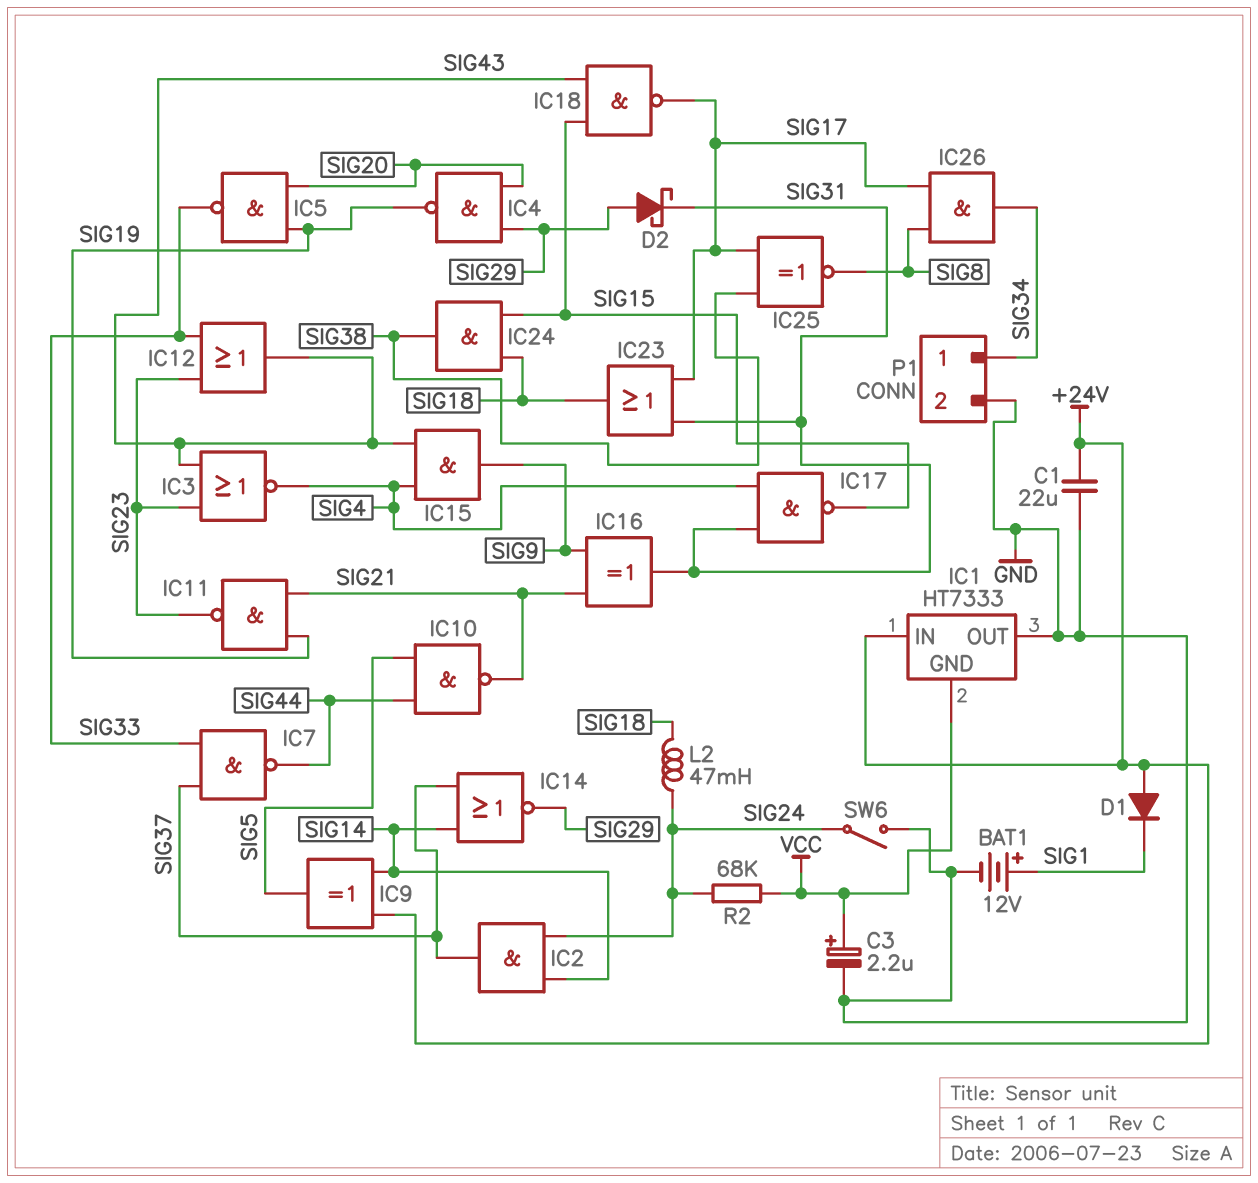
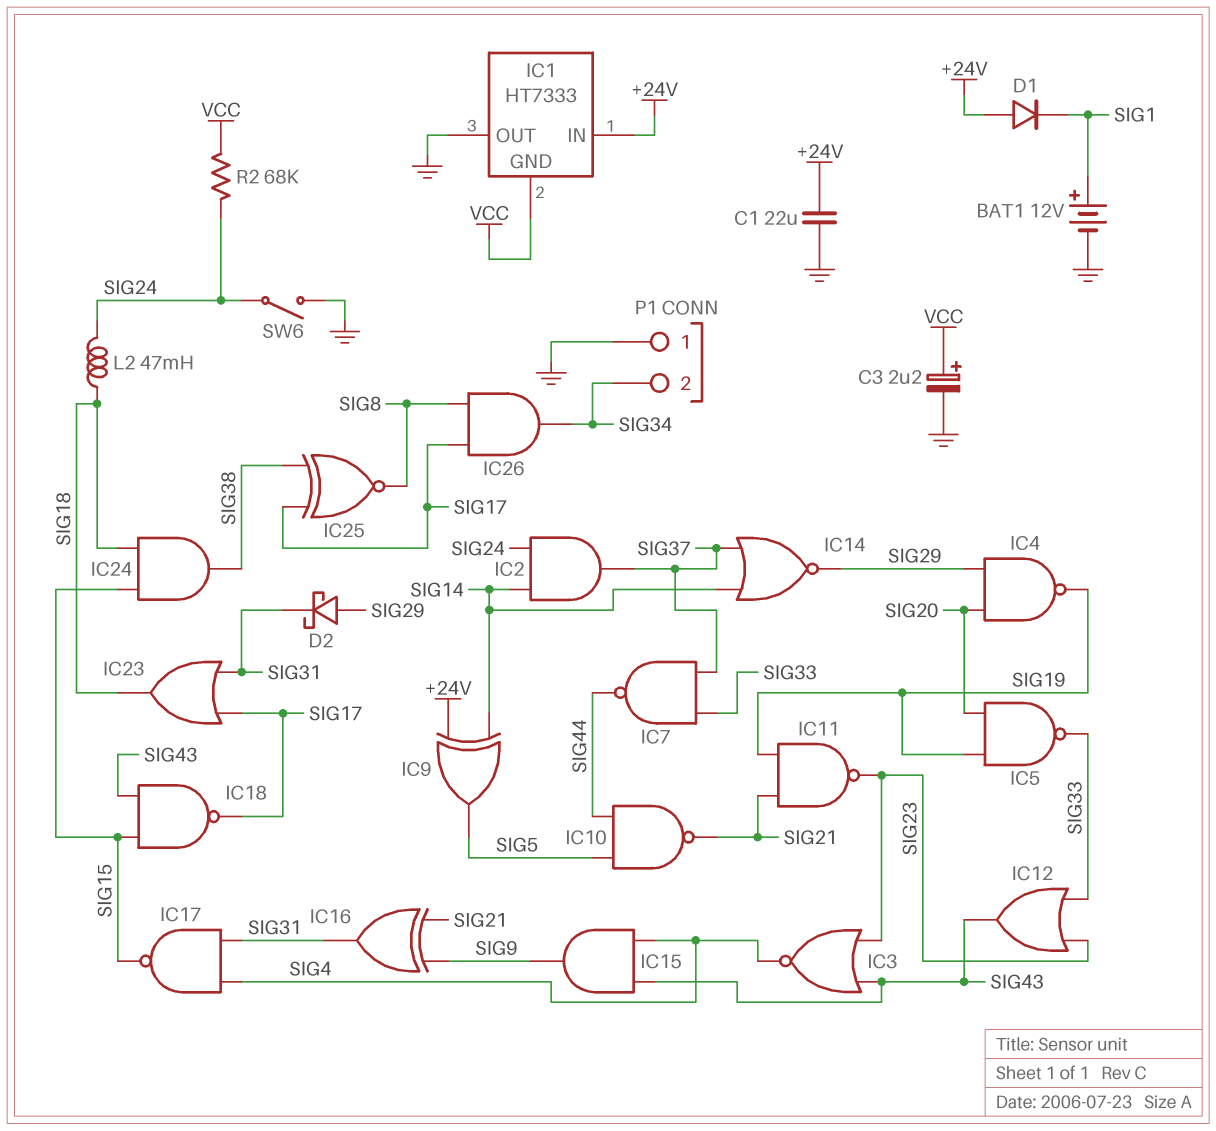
P1 pin 1: SIG34 -> GND
P1 pin 2: GND -> SIG34

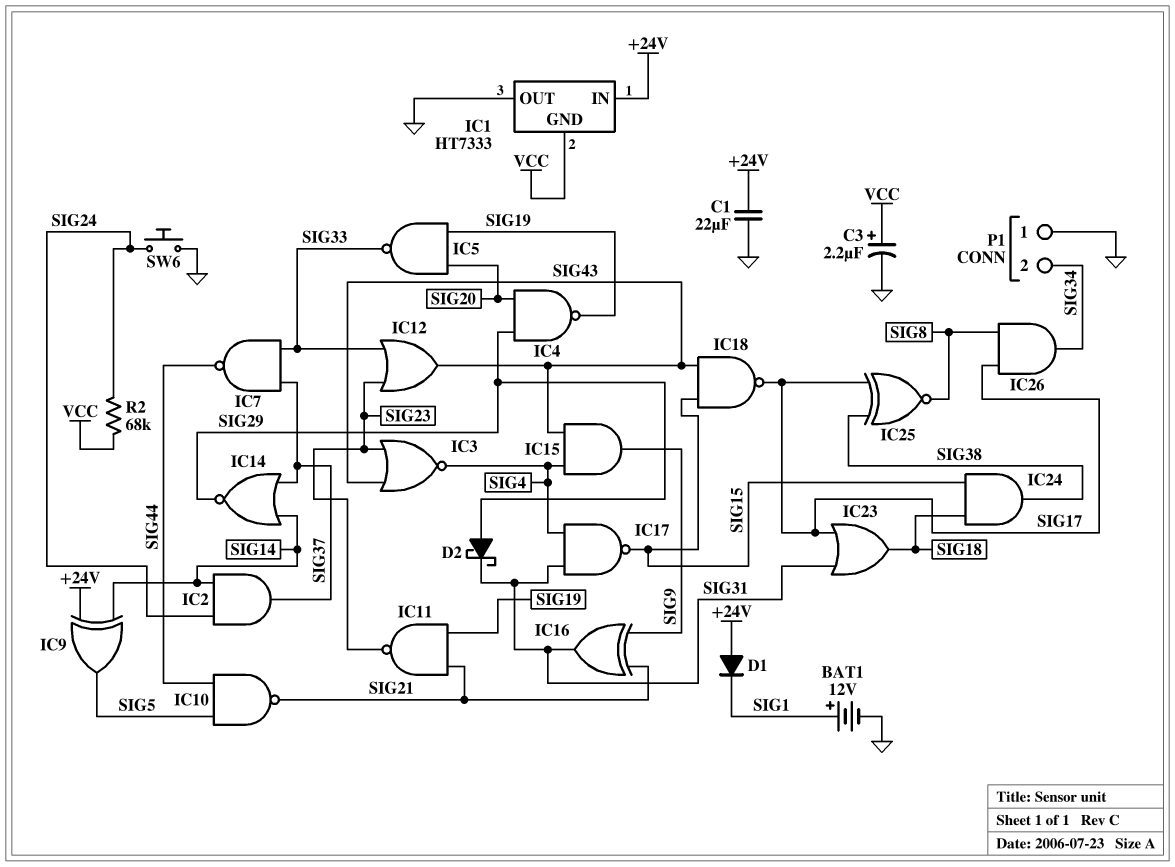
L2: 47mH (SIG18, SIG24) -> none
SW6: switch (GND, SIG24) -> button (GND, SIG24)

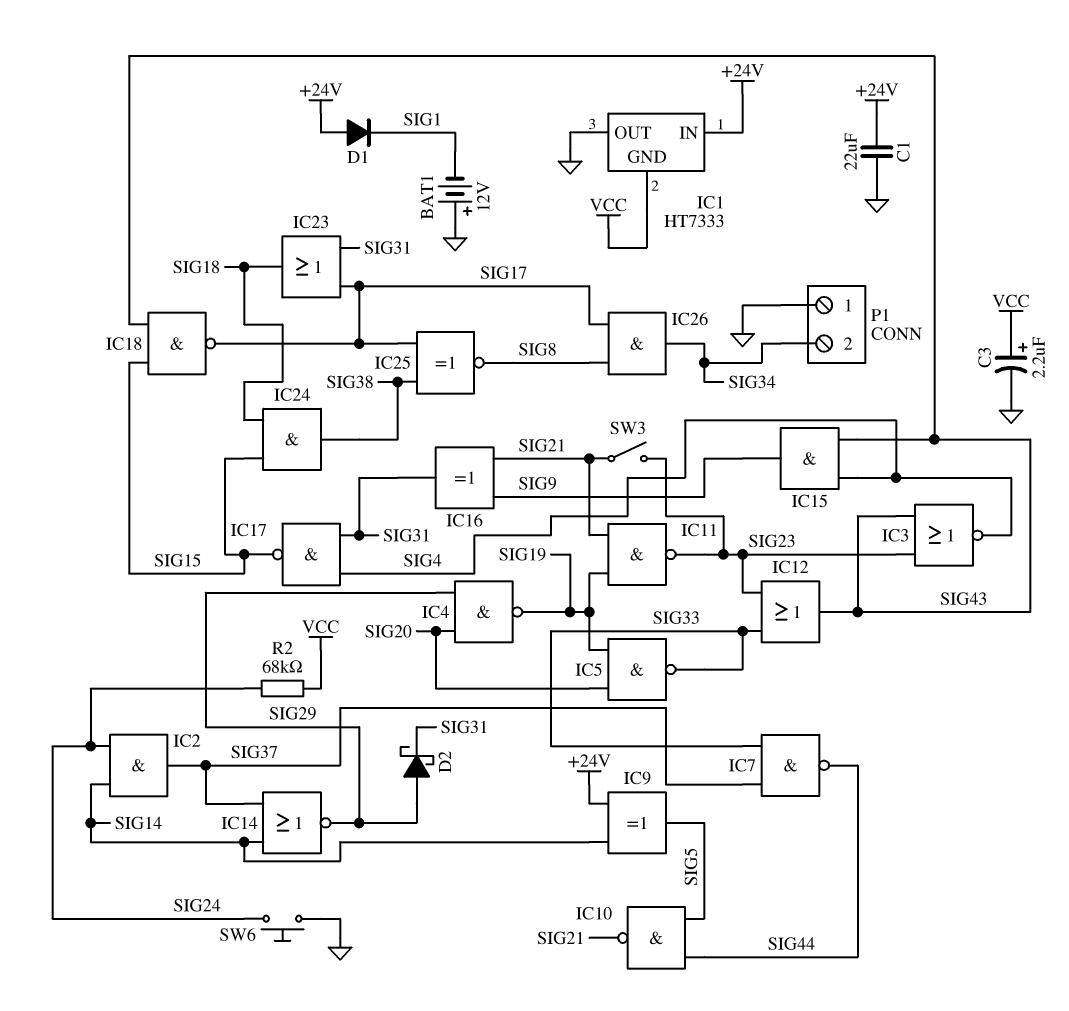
BAT1: 12V (plus SIG1, minus GND) -> 12V (plus GND, minus SIG1)
SW3: none -> switch (SIG21, SIG23)

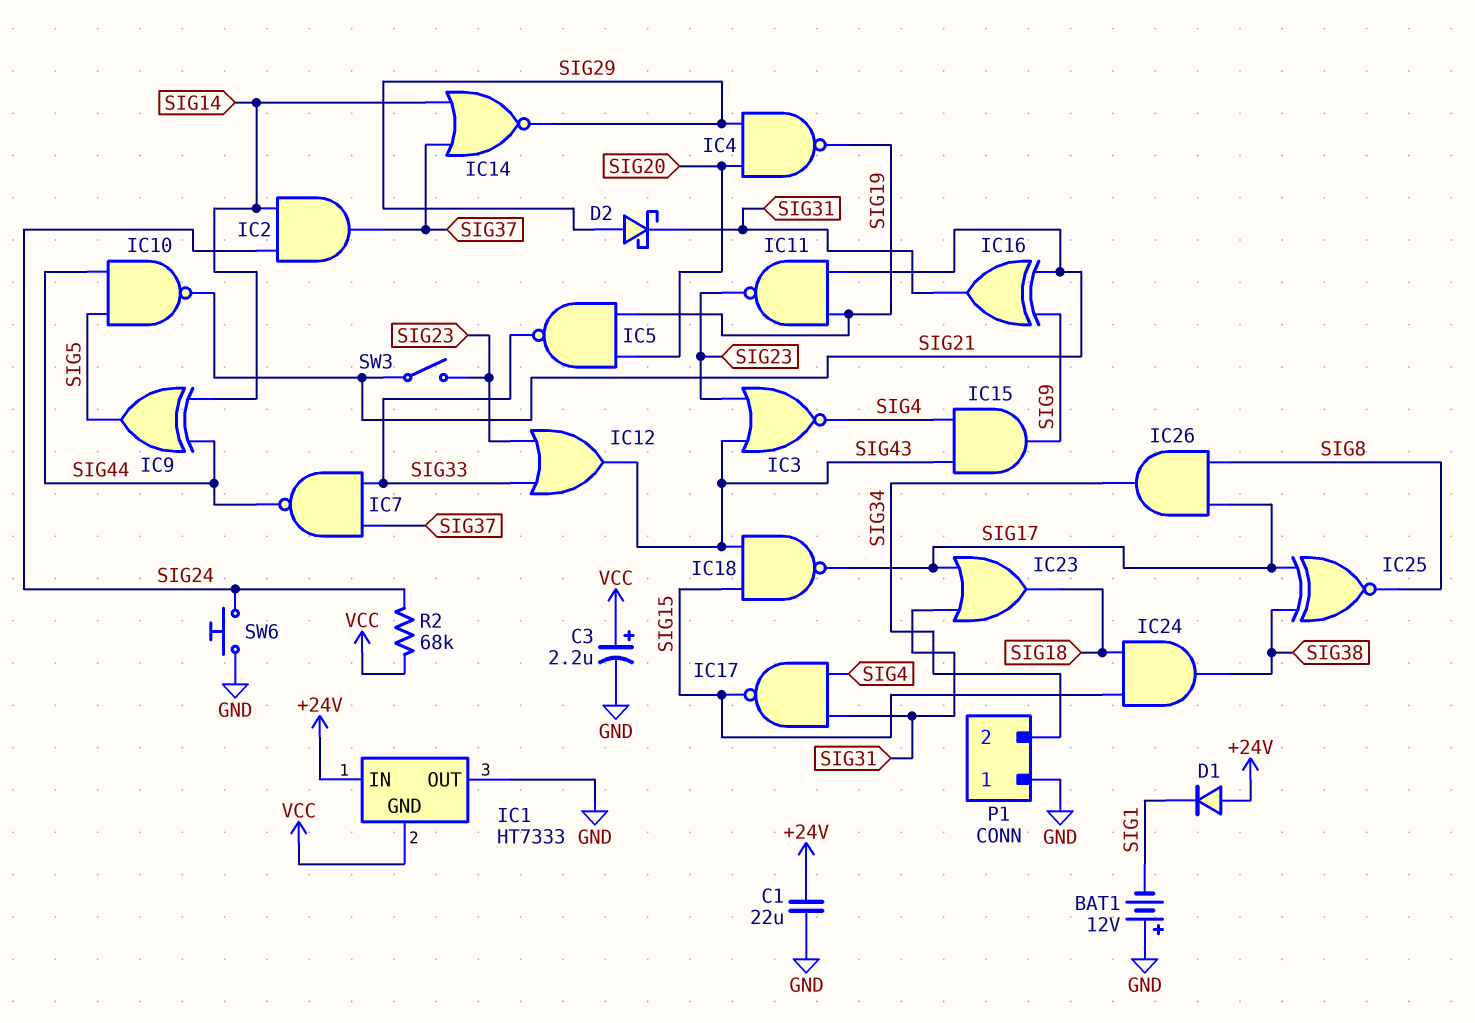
IC9: XOR (in +24V, in SIG14, out SIG5) -> XOR (in SIG14, in SIG44, out SIG5)

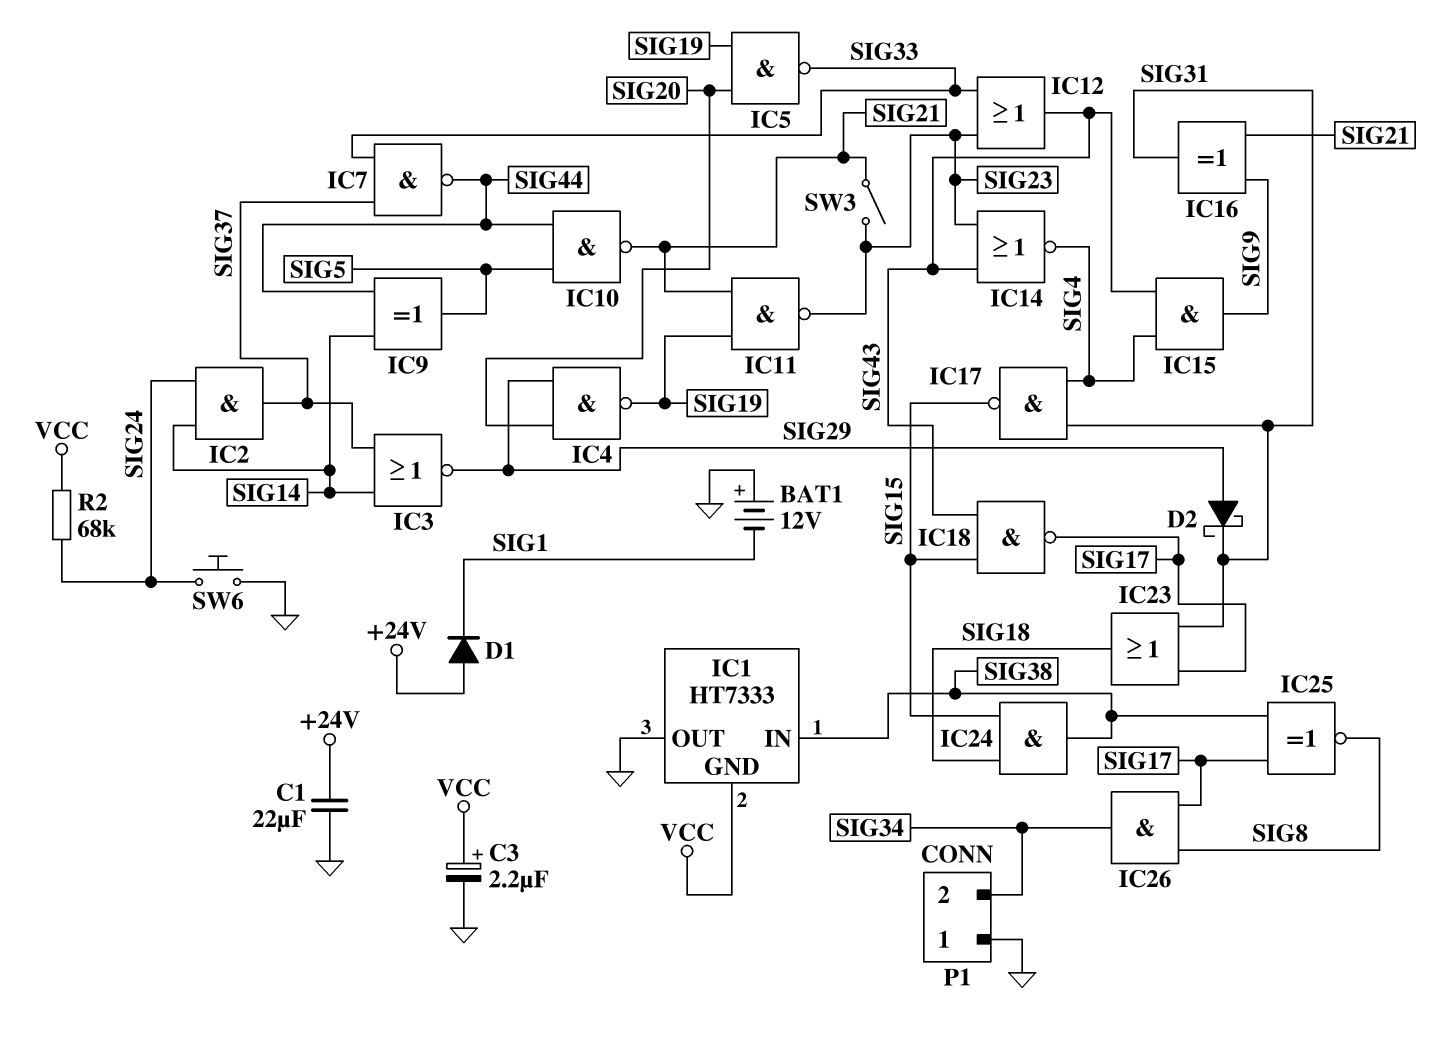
IC1 pin IN: +24V -> SIG38
IC3: NOR (in SIG23, in SIG43, out SIG4) -> NOR (in SIG14, in SIG37, out SIG29)
IC14: NOR (in SIG14, in SIG37, out SIG29) -> NOR (in SIG23, in SIG43, out SIG4)

